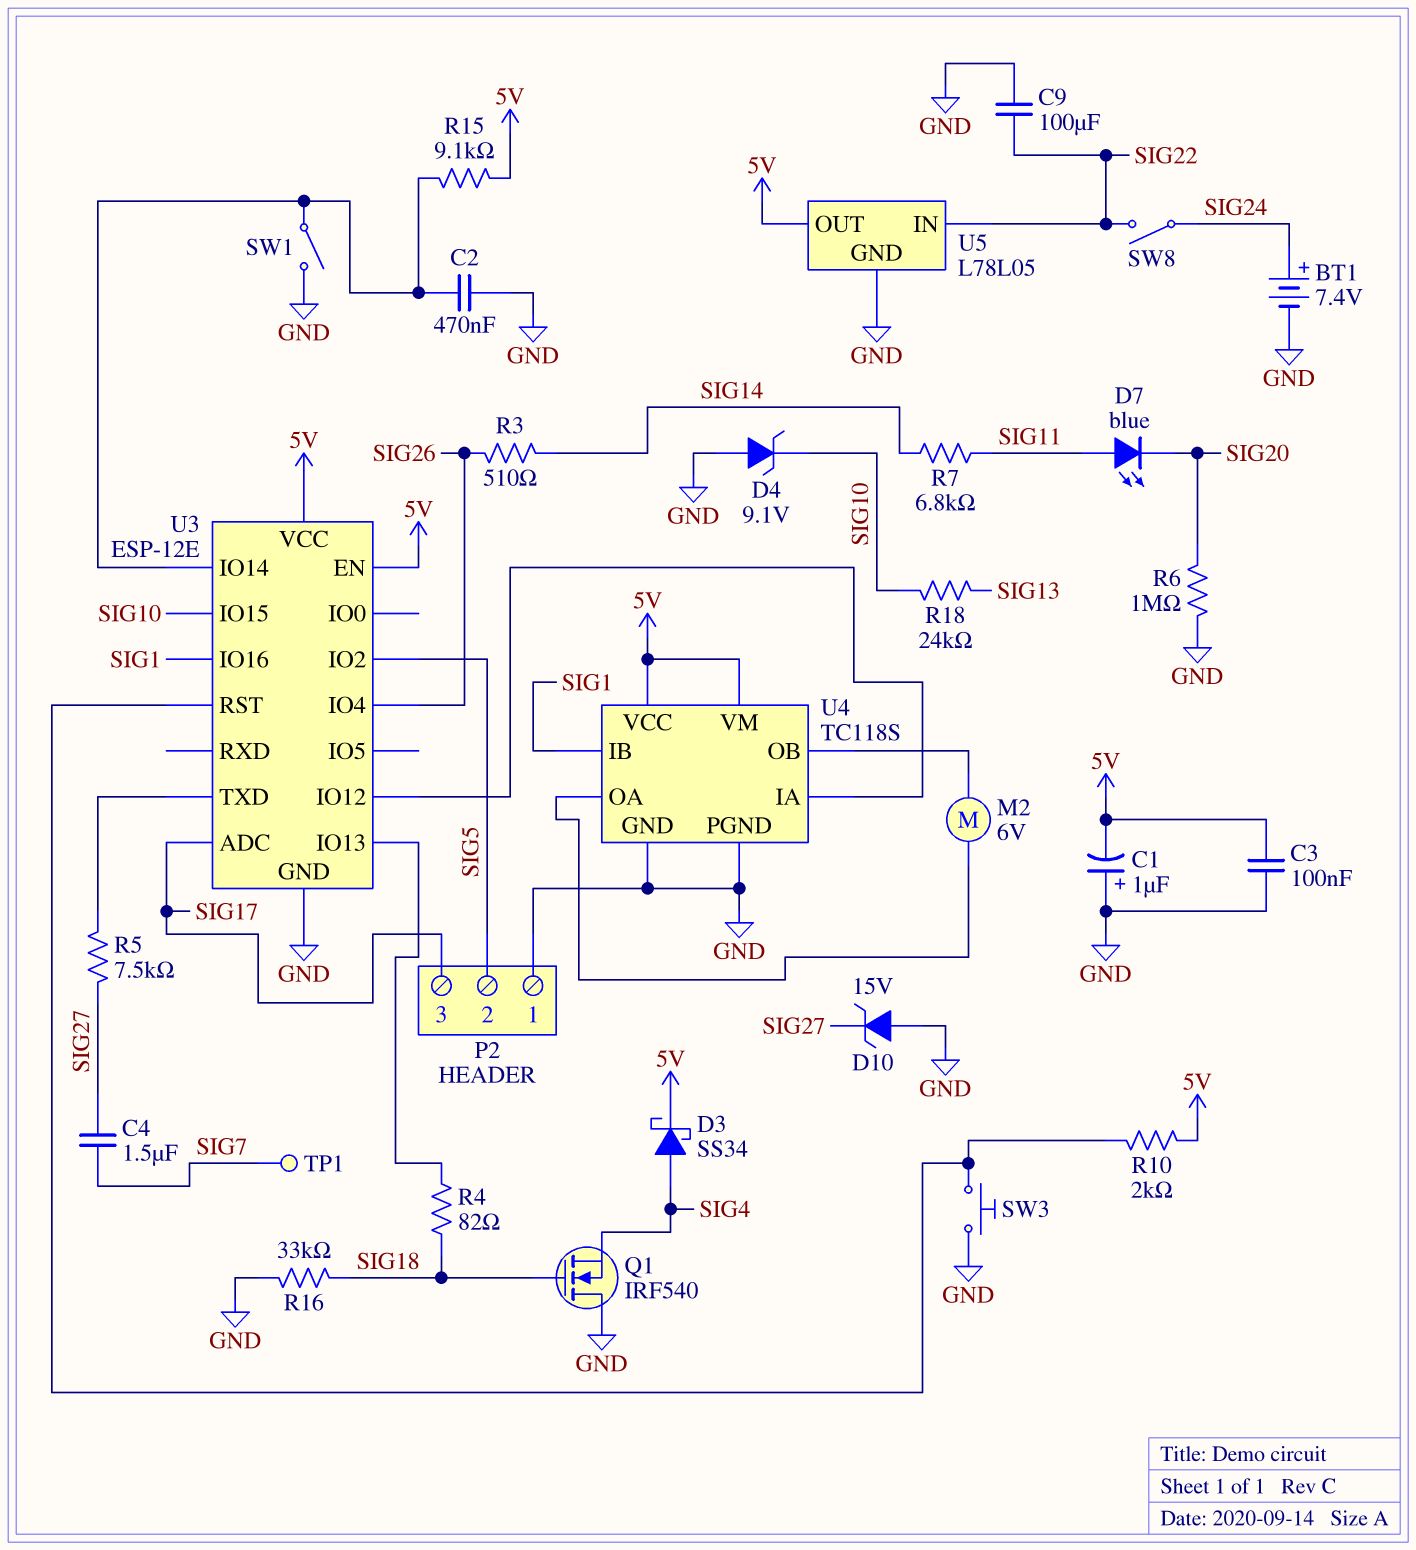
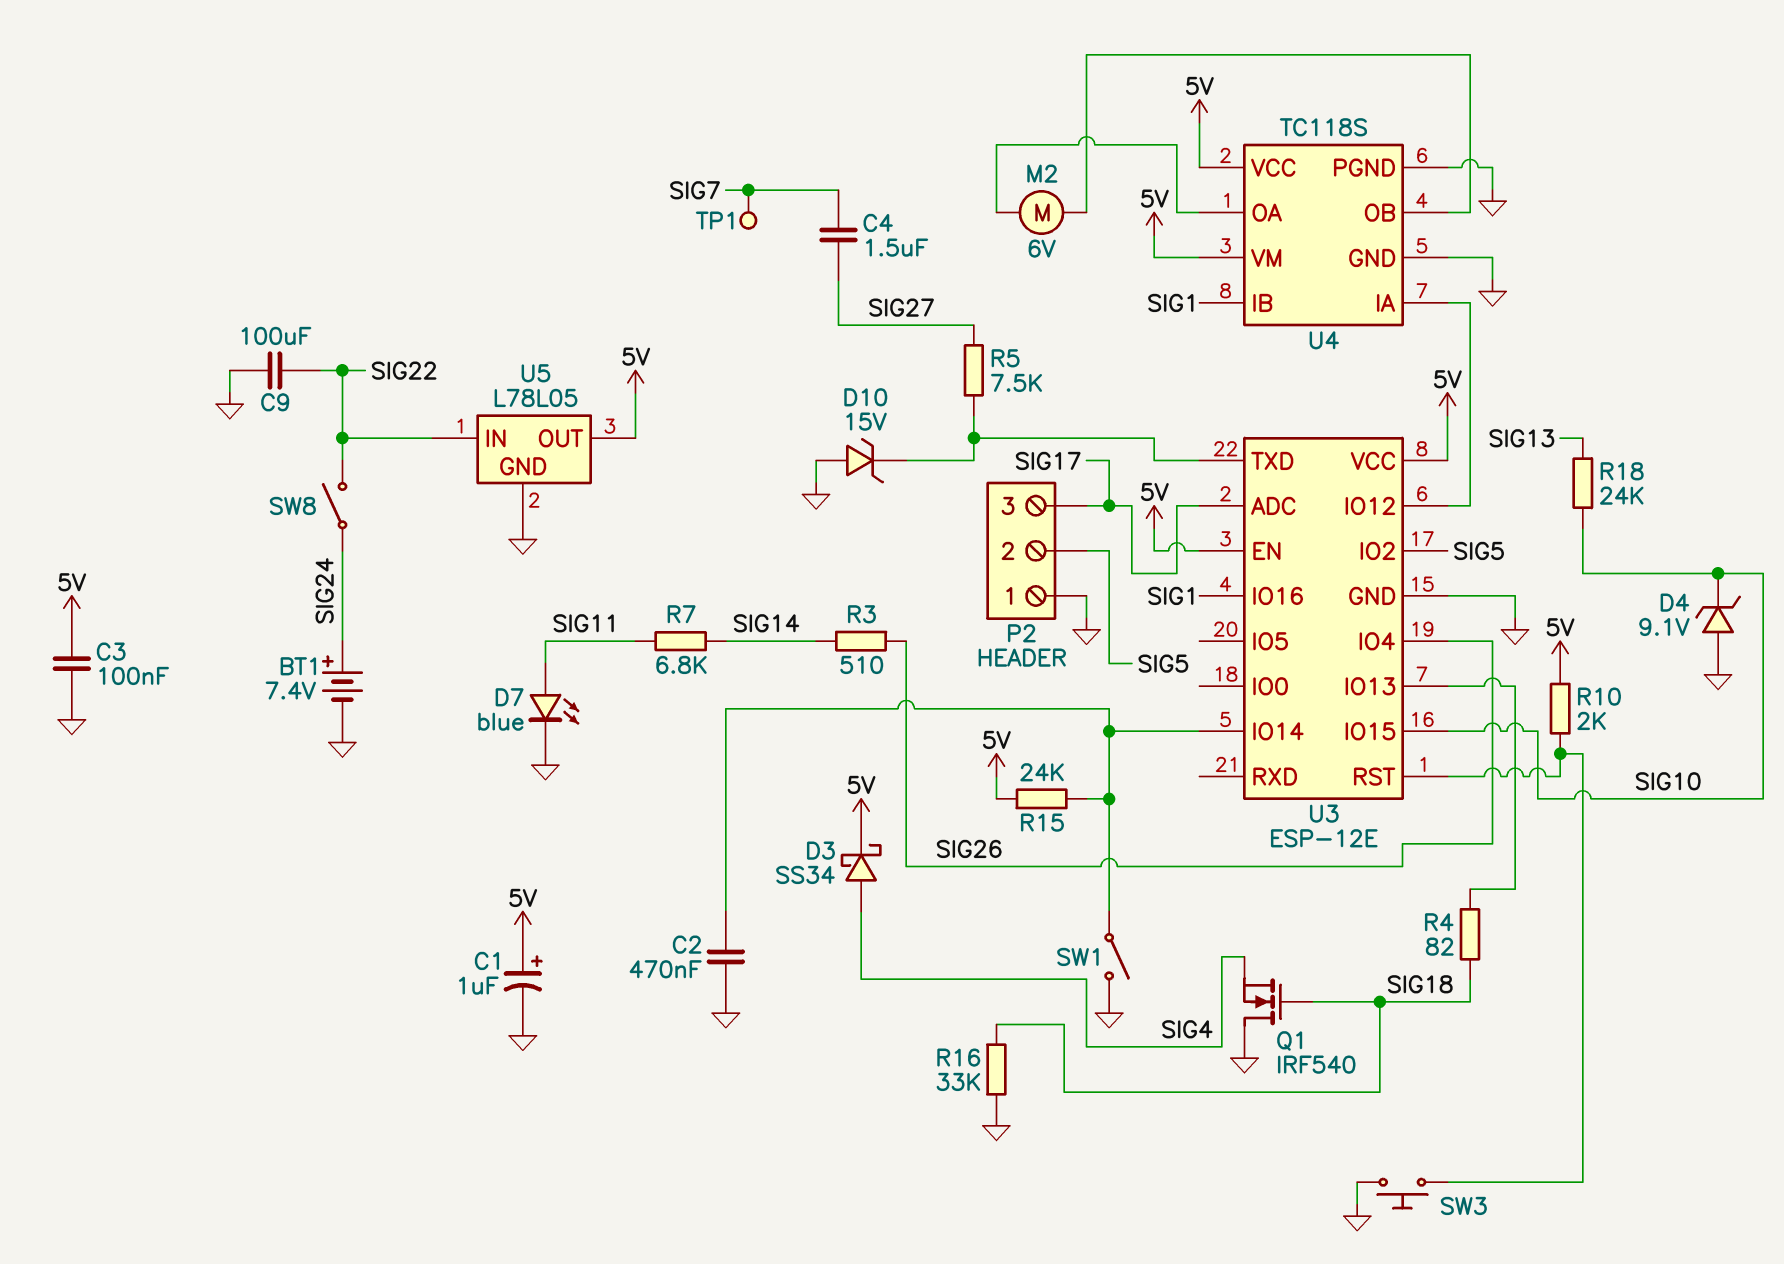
C1: 1uF (plus GND, minus 5V) -> 1uF (plus 5V, minus GND)
D7: LED blue (A SIG11, K SIG20) -> LED blue (A SIG11, K GND)
D10: zener 15V (A GND, K SIG27) -> zener 15V (A GND, K U3/TXD)
R6: 1M (GND, SIG20) -> none
R15: 9.1k (5V, U3/IO14) -> 24k (5V, U3/IO14)

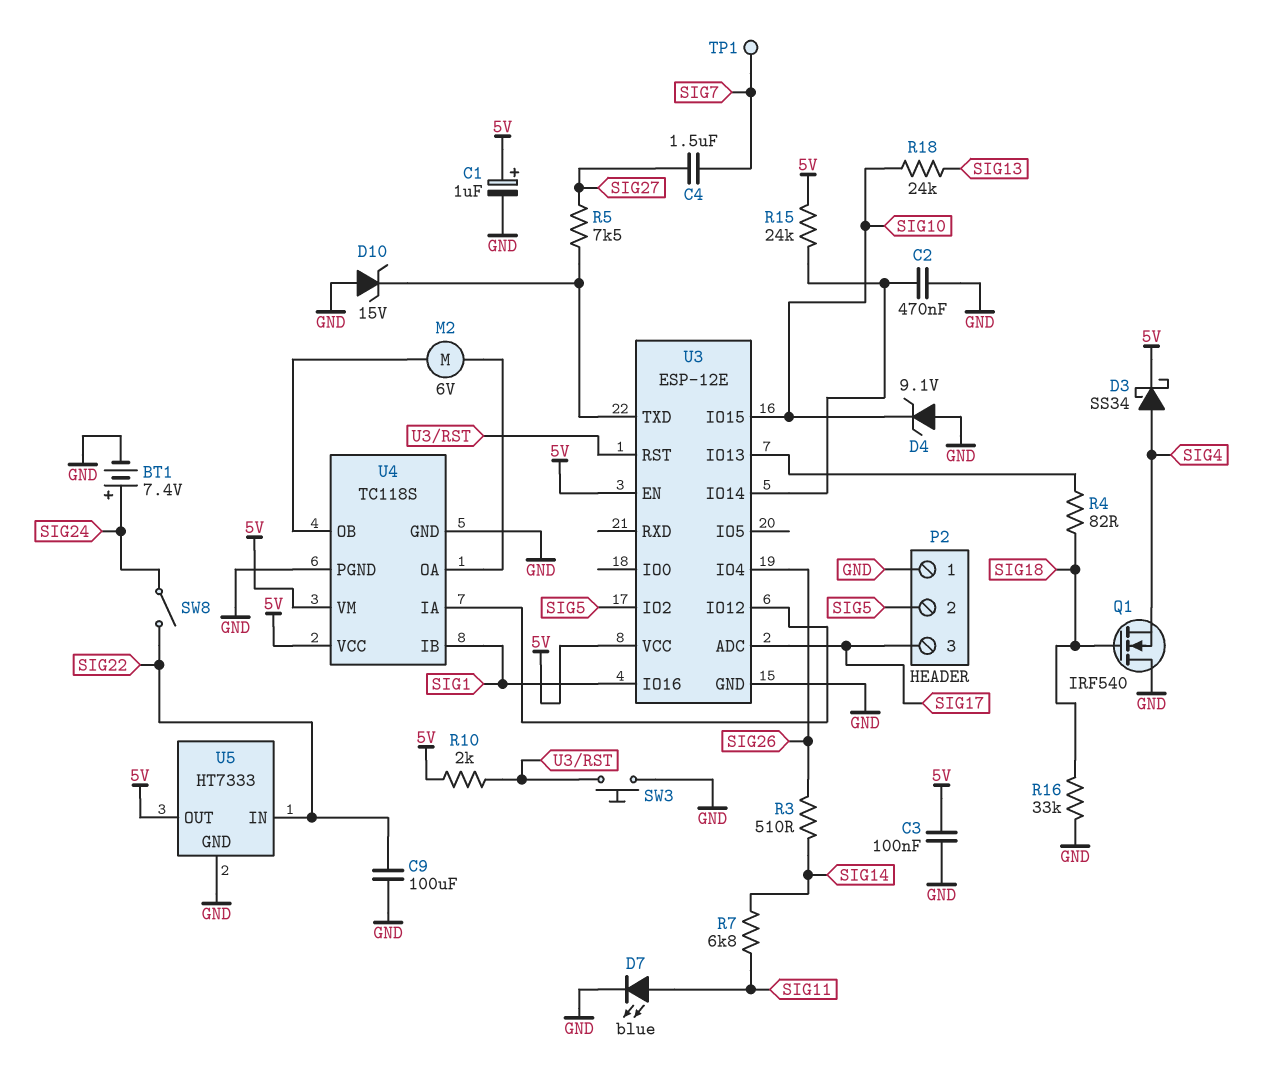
SW1: switch (GND, U3/IO14) -> none
U5: L78L05 -> HT7333

